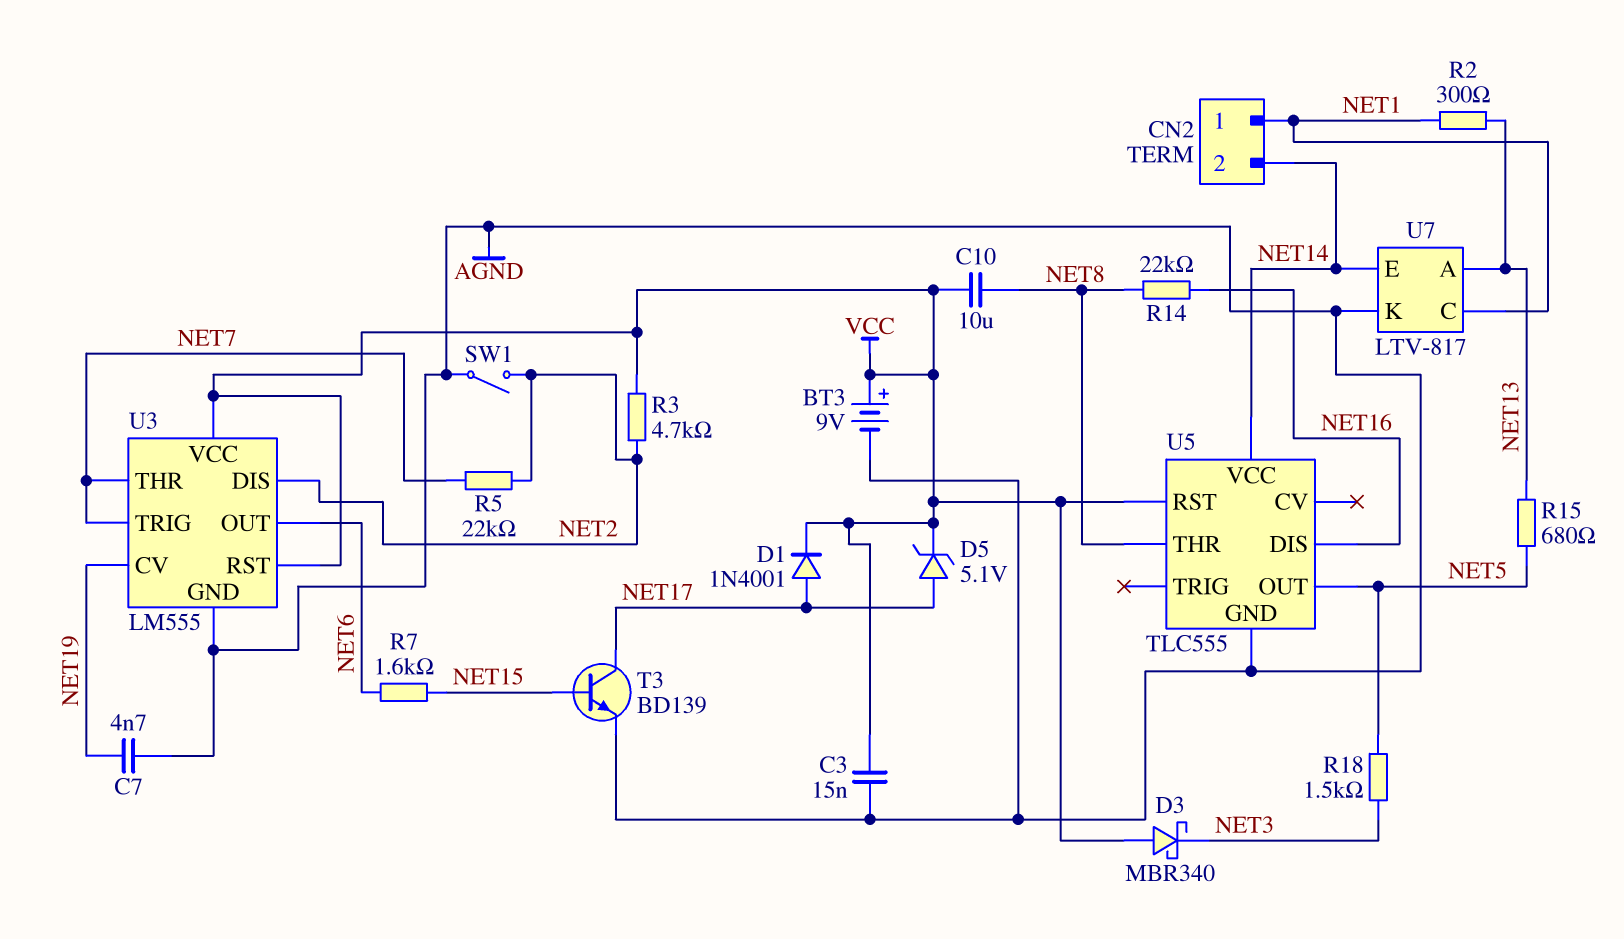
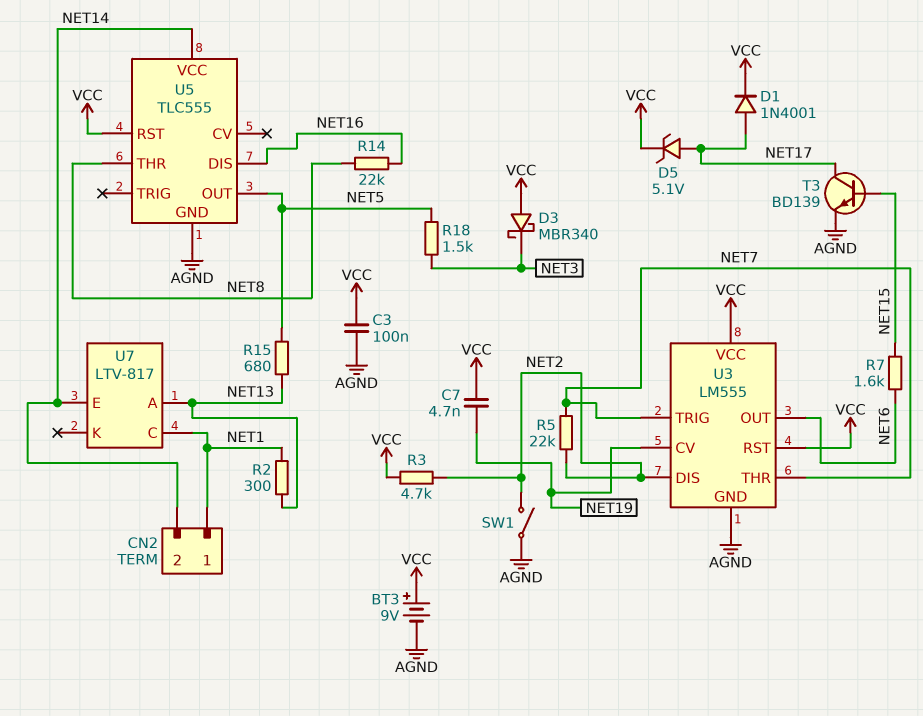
C3: 15nF (AGND, VCC) -> 100nF (AGND, VCC)
C7: 4.7nF (AGND, NET19) -> 4.7nF (NET19, VCC)
C10: 10uF (NET8, VCC) -> none
U7 pin K: AGND -> none

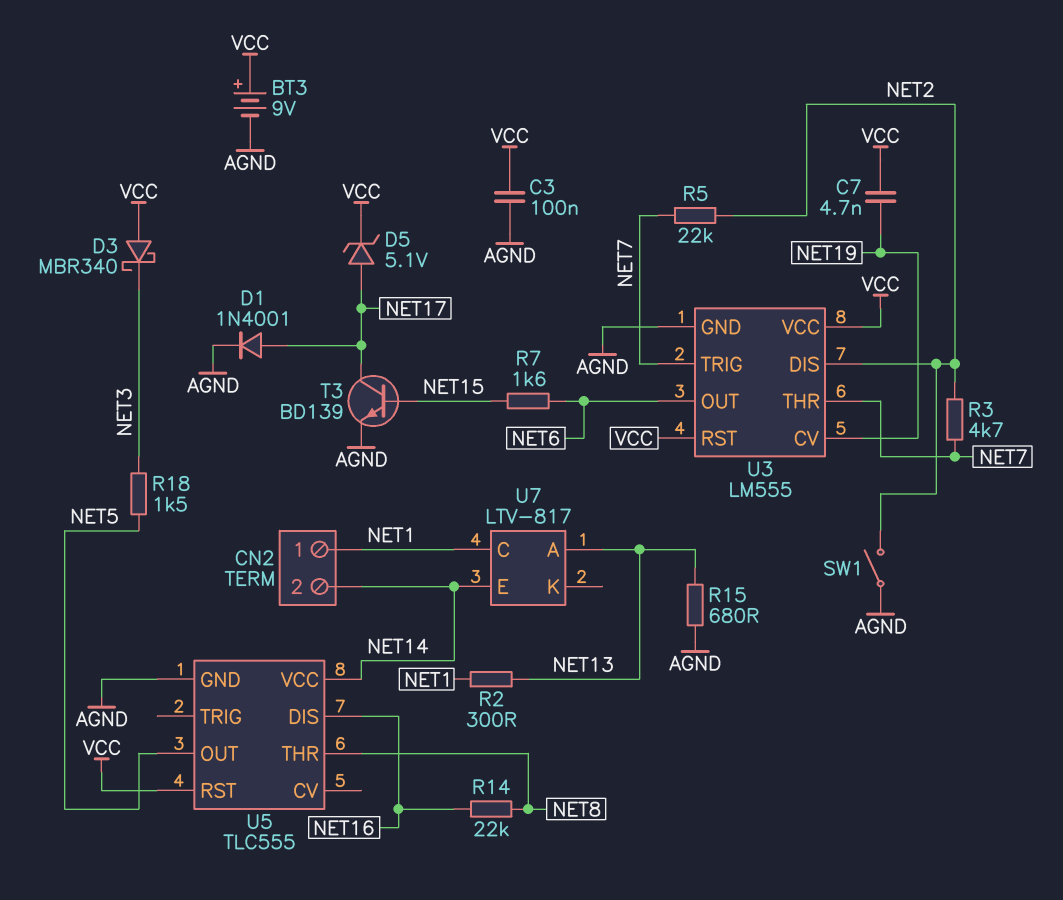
D1: diode 1N4001 (A NET17, K VCC) -> diode 1N4001 (A NET17, K AGND)
R3: 4.7k (NET2, VCC) -> 4.7k (NET2, NET7)
R15: 680 (NET5, NET13) -> 680 (AGND, NET13)

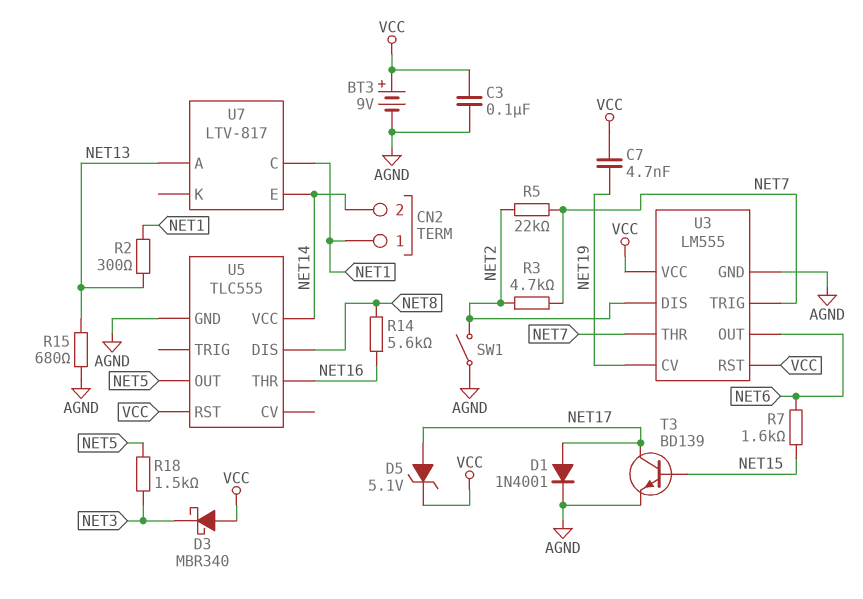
R14: 22k (NET8, NET16) -> 5.6k (NET8, NET16)
U5 pin DIS: NET16 -> NET8
U5 pin THR: NET8 -> NET16

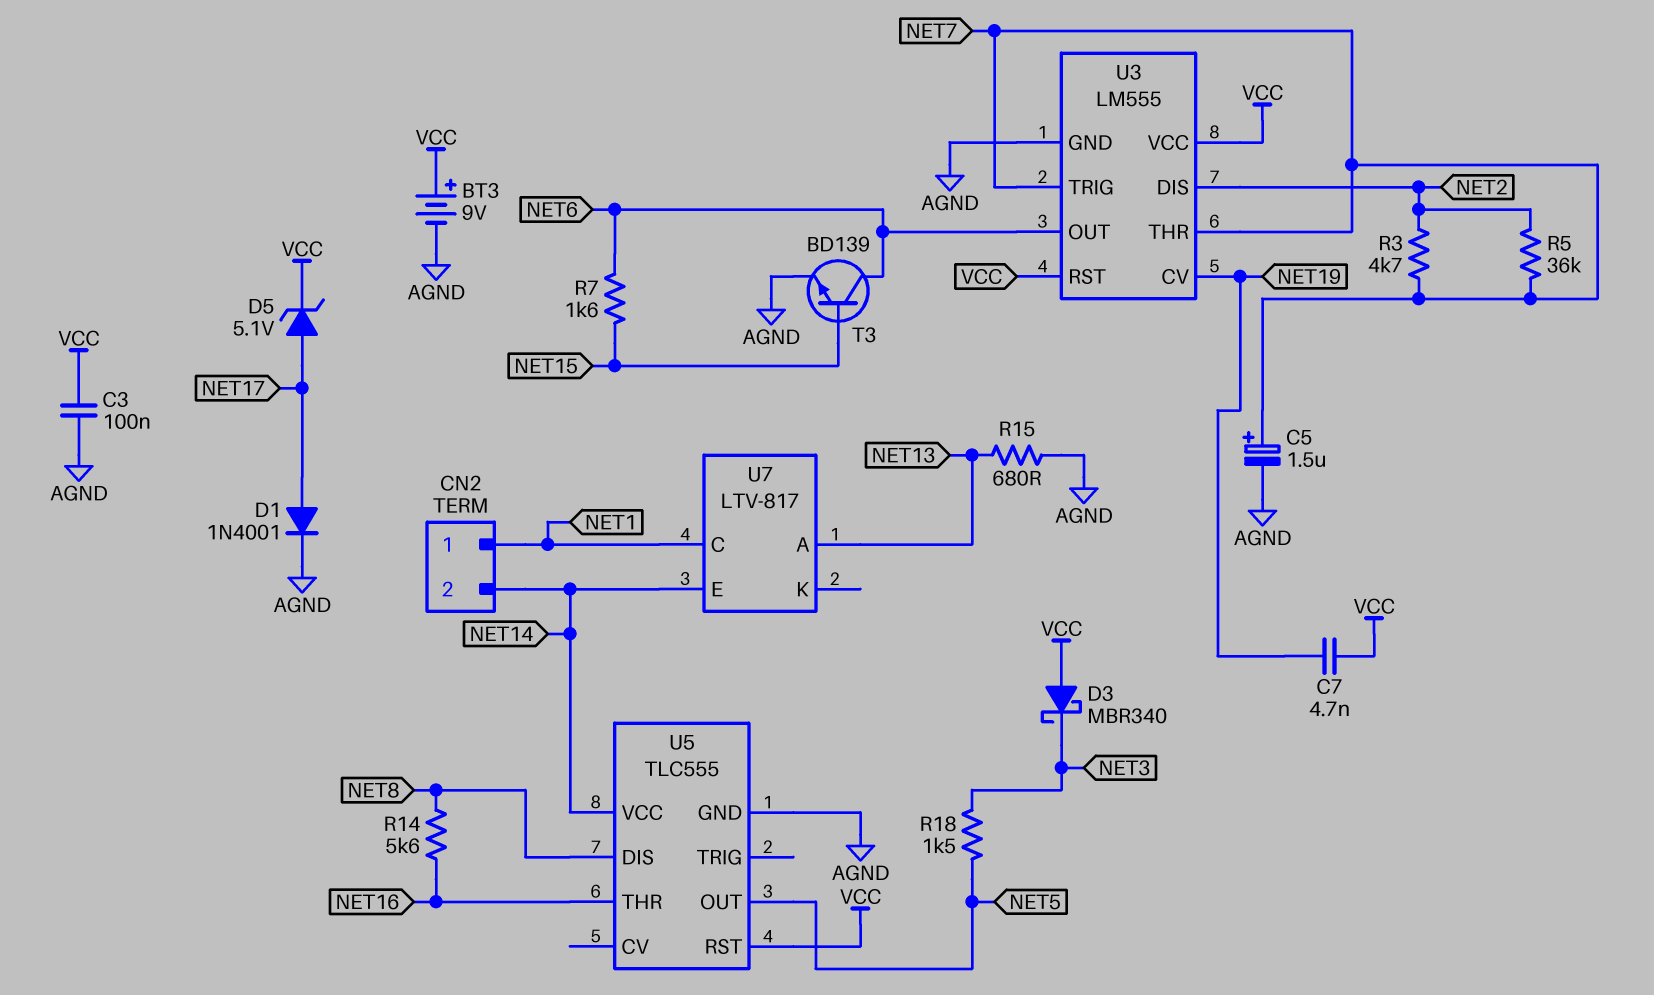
C5: none -> 1.5uF (plus NET7, minus AGND)
R2: 300 (NET1, NET13) -> none
R5: 22k (NET2, NET7) -> 36k (NET2, NET7)
SW1: switch (AGND, NET2) -> none
T3: NPN BD139 (B NET15, C NET17, E AGND) -> NPN BD139 (B NET15, C NET6, E AGND)

